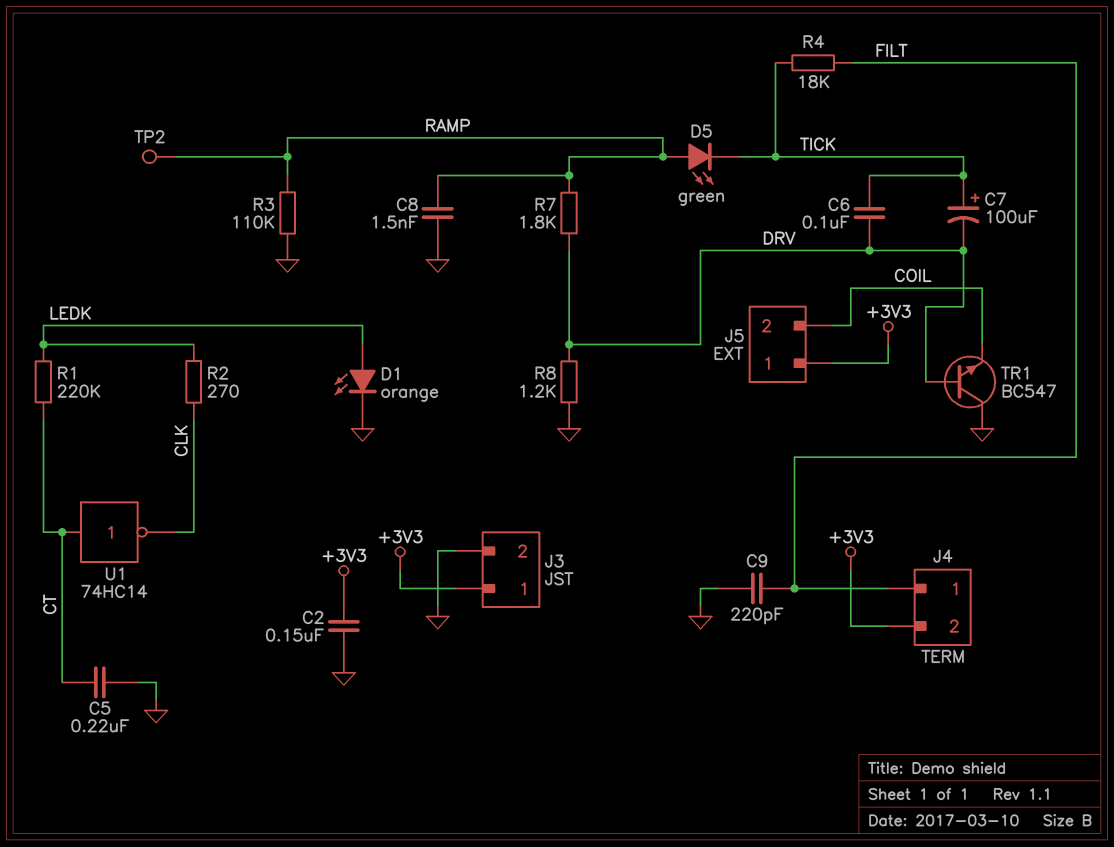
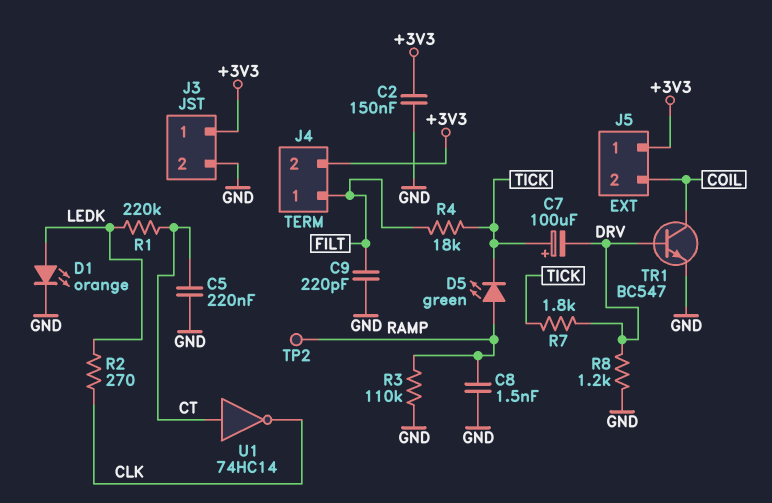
C6: 100nF (DRV, TICK) -> none
R7: 1.8k (DRV, RAMP) -> 1.8k (DRV, TICK)
TR1: NPN BC547 (B DRV, C GND, E COIL) -> NPN BC547 (B DRV, C COIL, E GND)

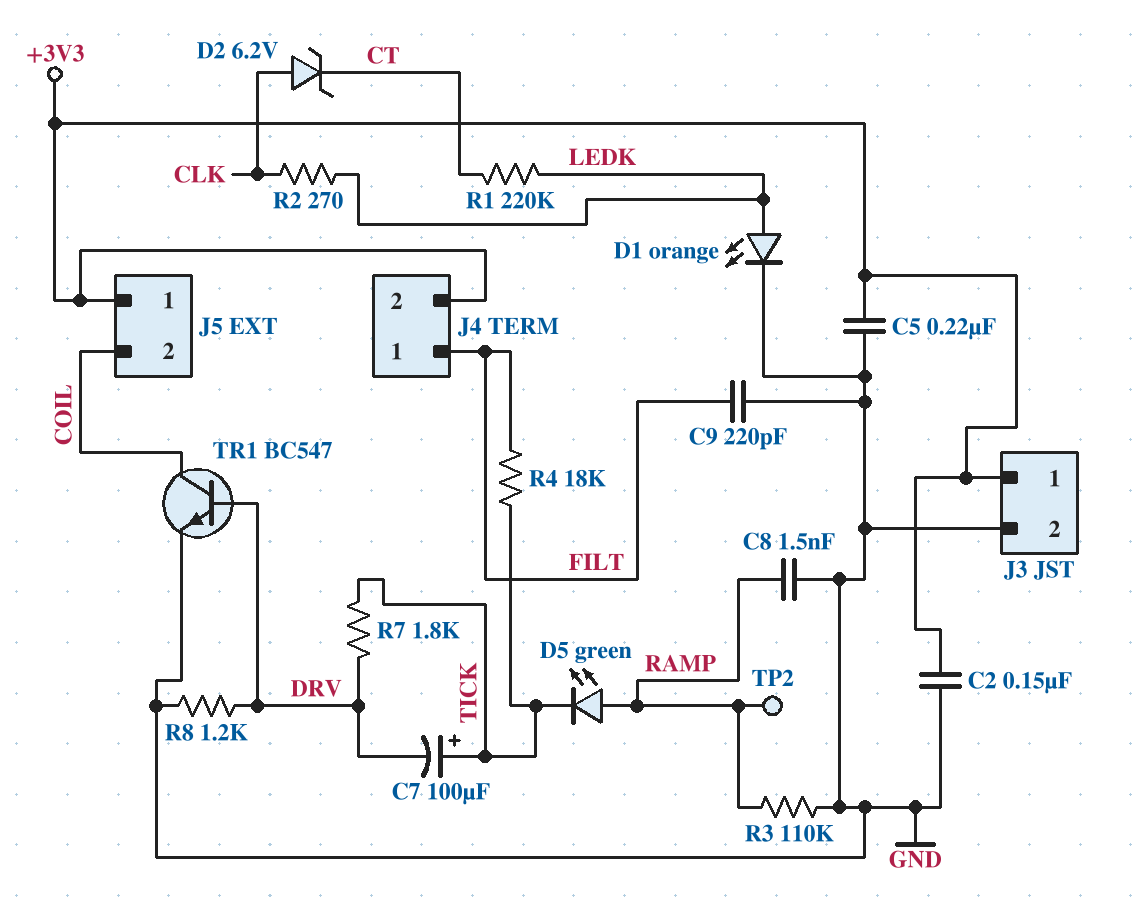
C5: 220nF (CT, GND) -> 220nF (+3V3, GND)
D2: none -> zener 6.2V (A CLK, K CT)
U1: NOT 74HC14 (in CT, out CLK) -> none

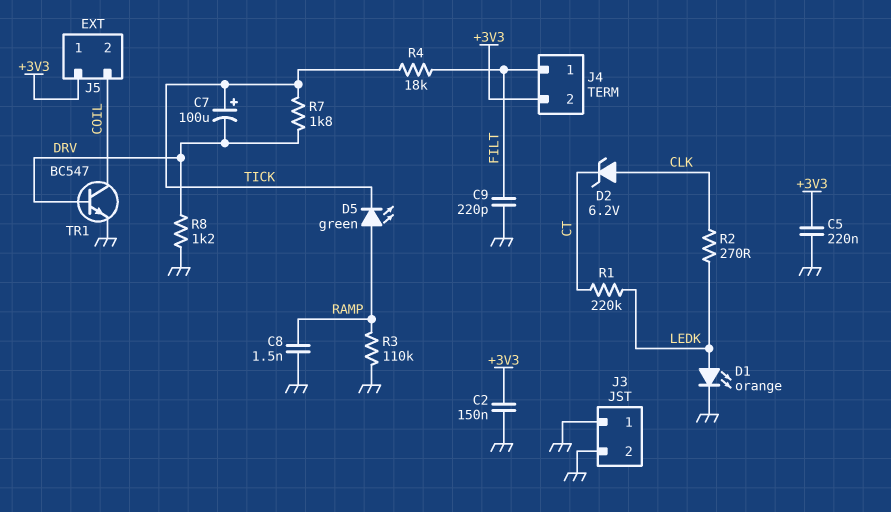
J3 pin 1: +3V3 -> GND
TP2: test point (RAMP) -> none

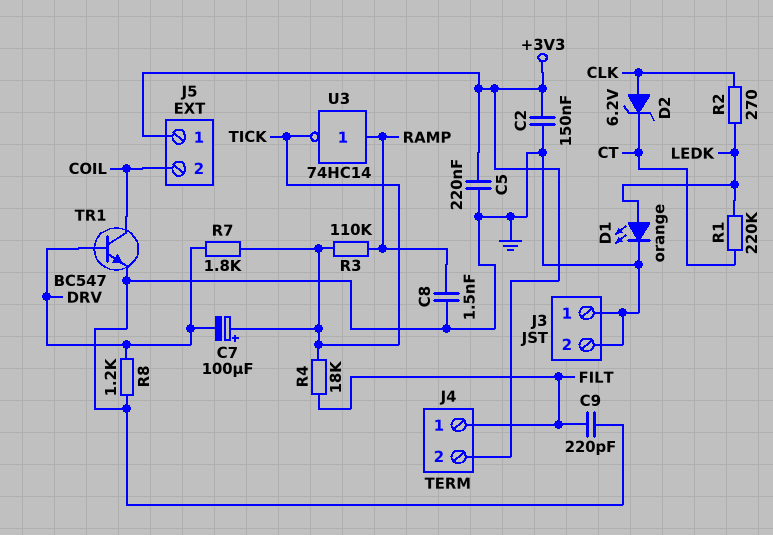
D5: LED green (A RAMP, K TICK) -> none
R3: 110k (GND, RAMP) -> 110k (RAMP, TICK)
U3: none -> NOT 74HC14 (in RAMP, out TICK)

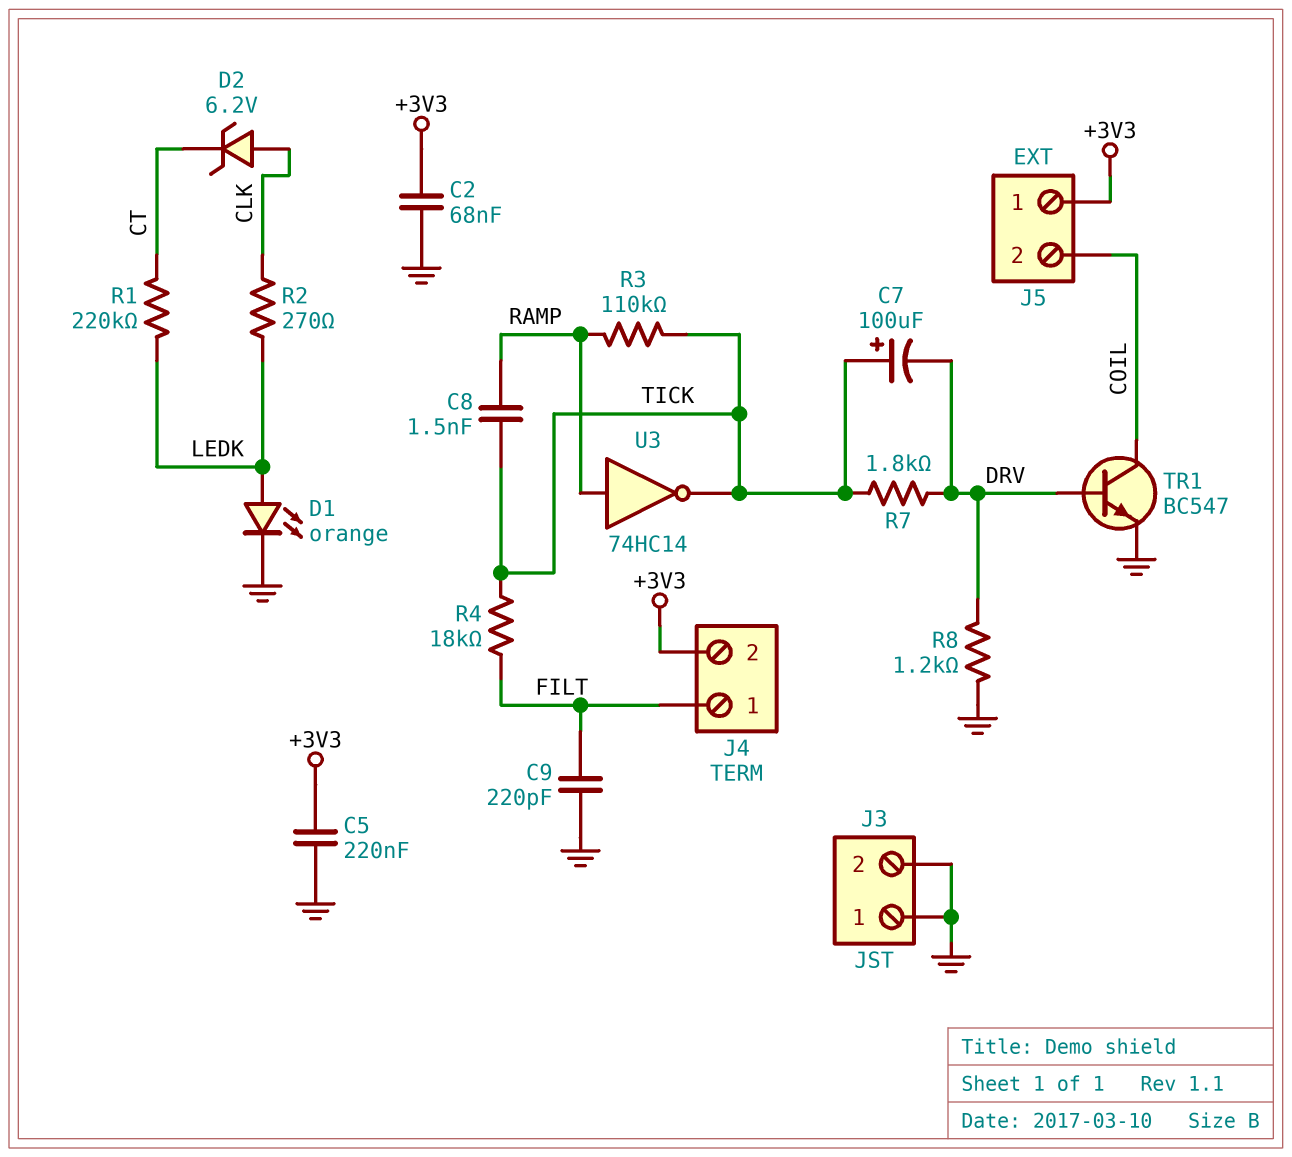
C2: 150nF (+3V3, GND) -> 68nF (+3V3, GND)
C8: 1.5nF (GND, RAMP) -> 1.5nF (RAMP, TICK)

